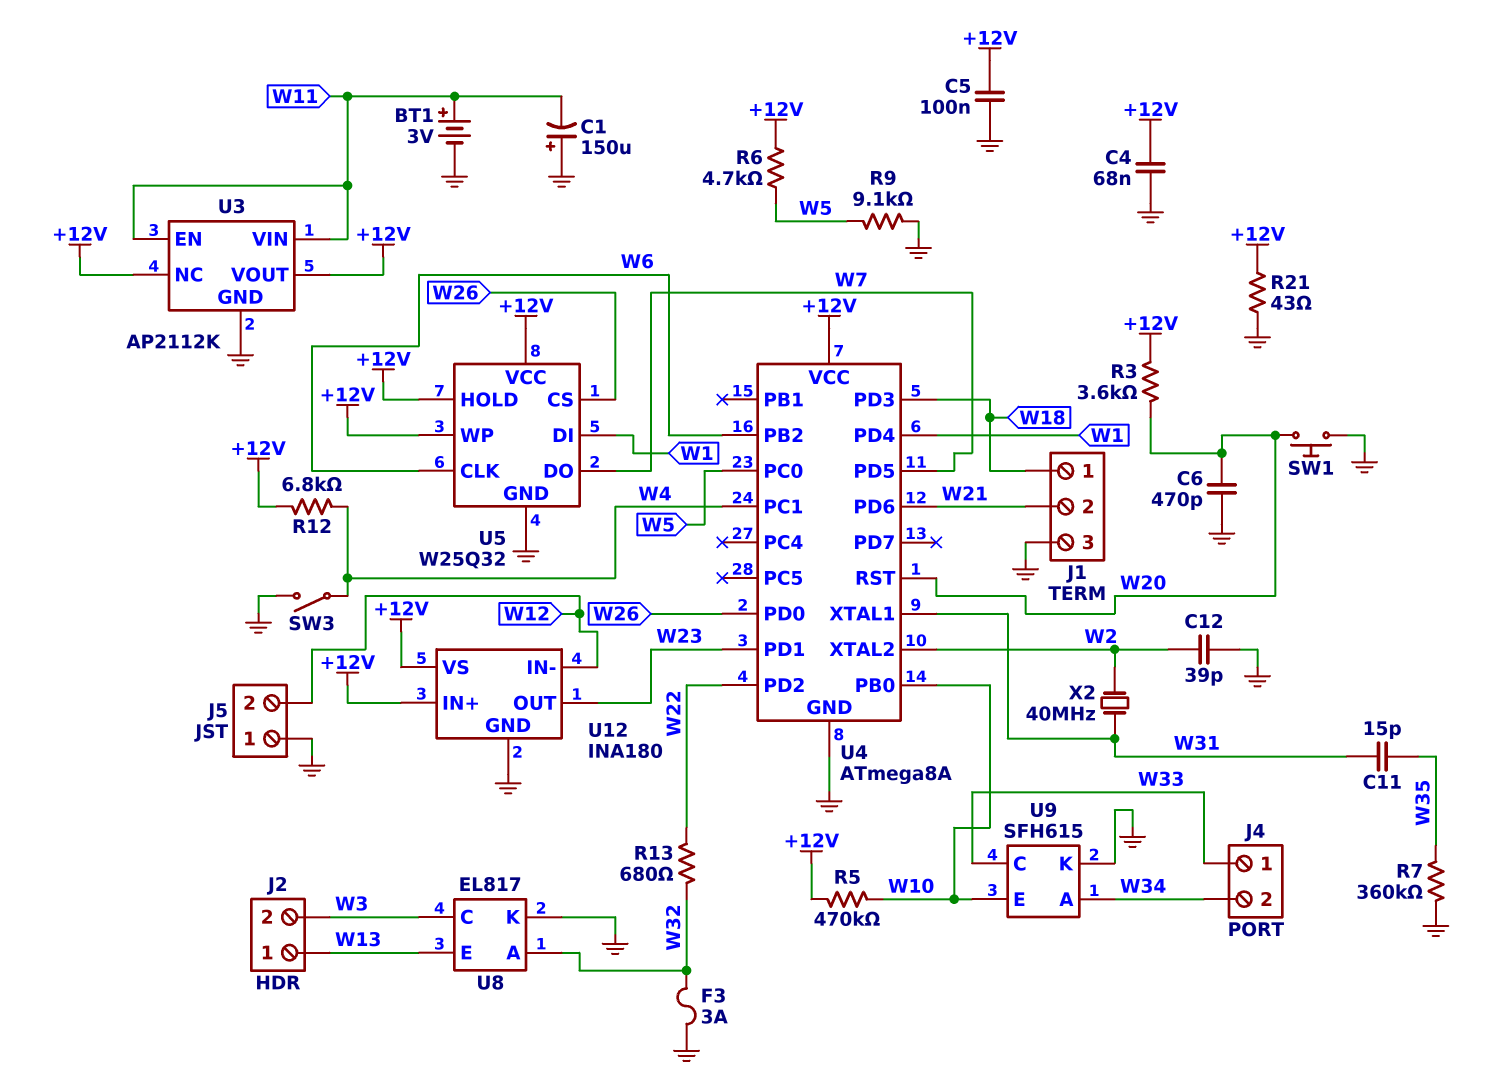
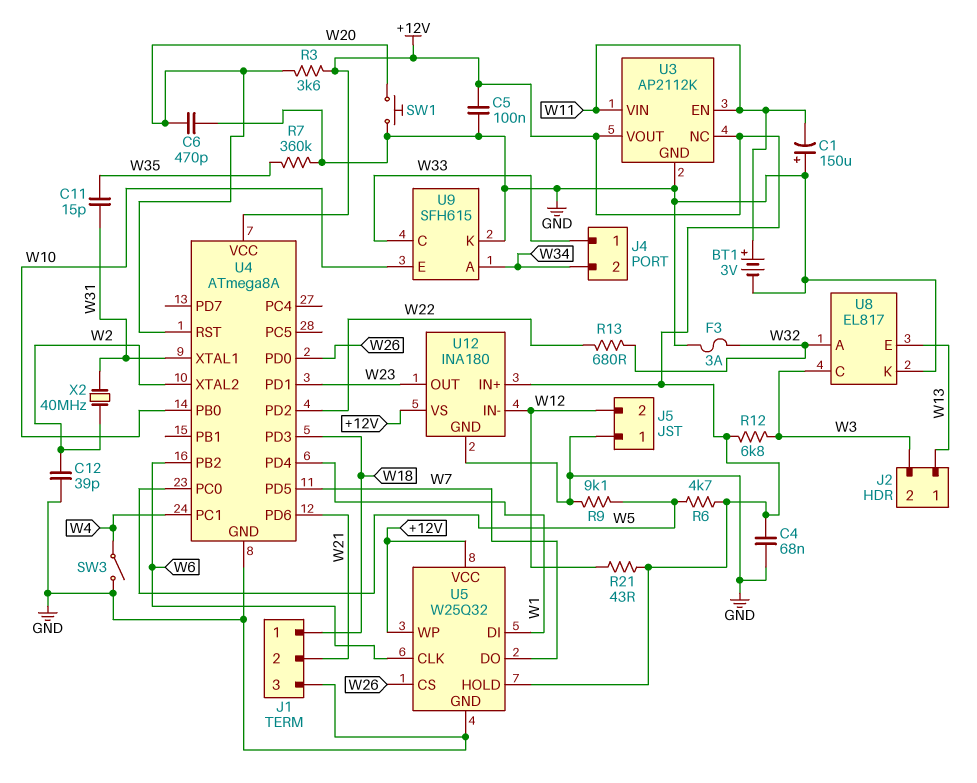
R5: 470k (+12V, W10) -> none
R12: 6.8k (+12V, W4) -> 6.8k (+12V, W3)
R21: 43 (+12V, GND) -> 43 (+12V, W12)

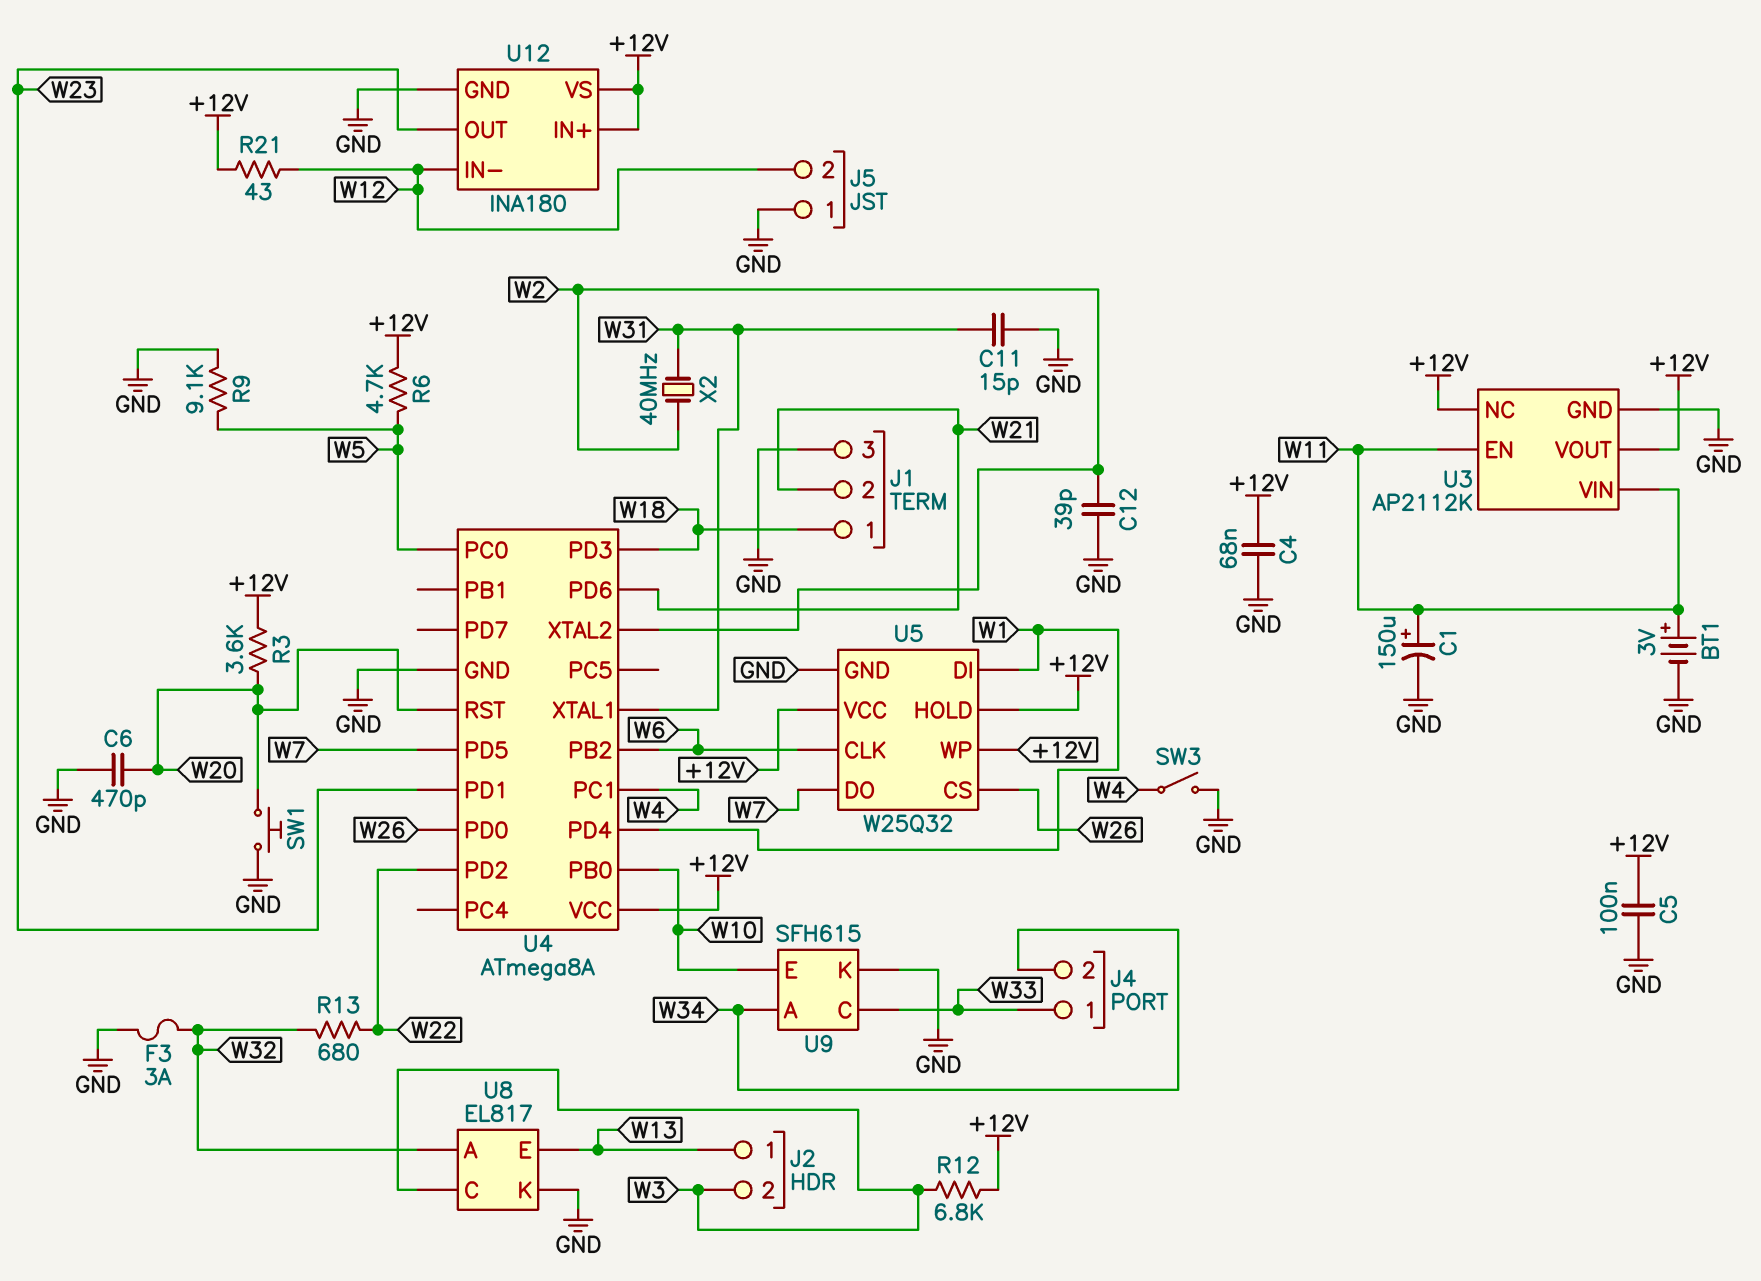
C1: 150uF (plus GND, minus W11) -> 150uF (plus W11, minus GND)
C11: 15pF (W31, W35) -> 15pF (GND, W31)
R7: 360k (GND, W35) -> none

